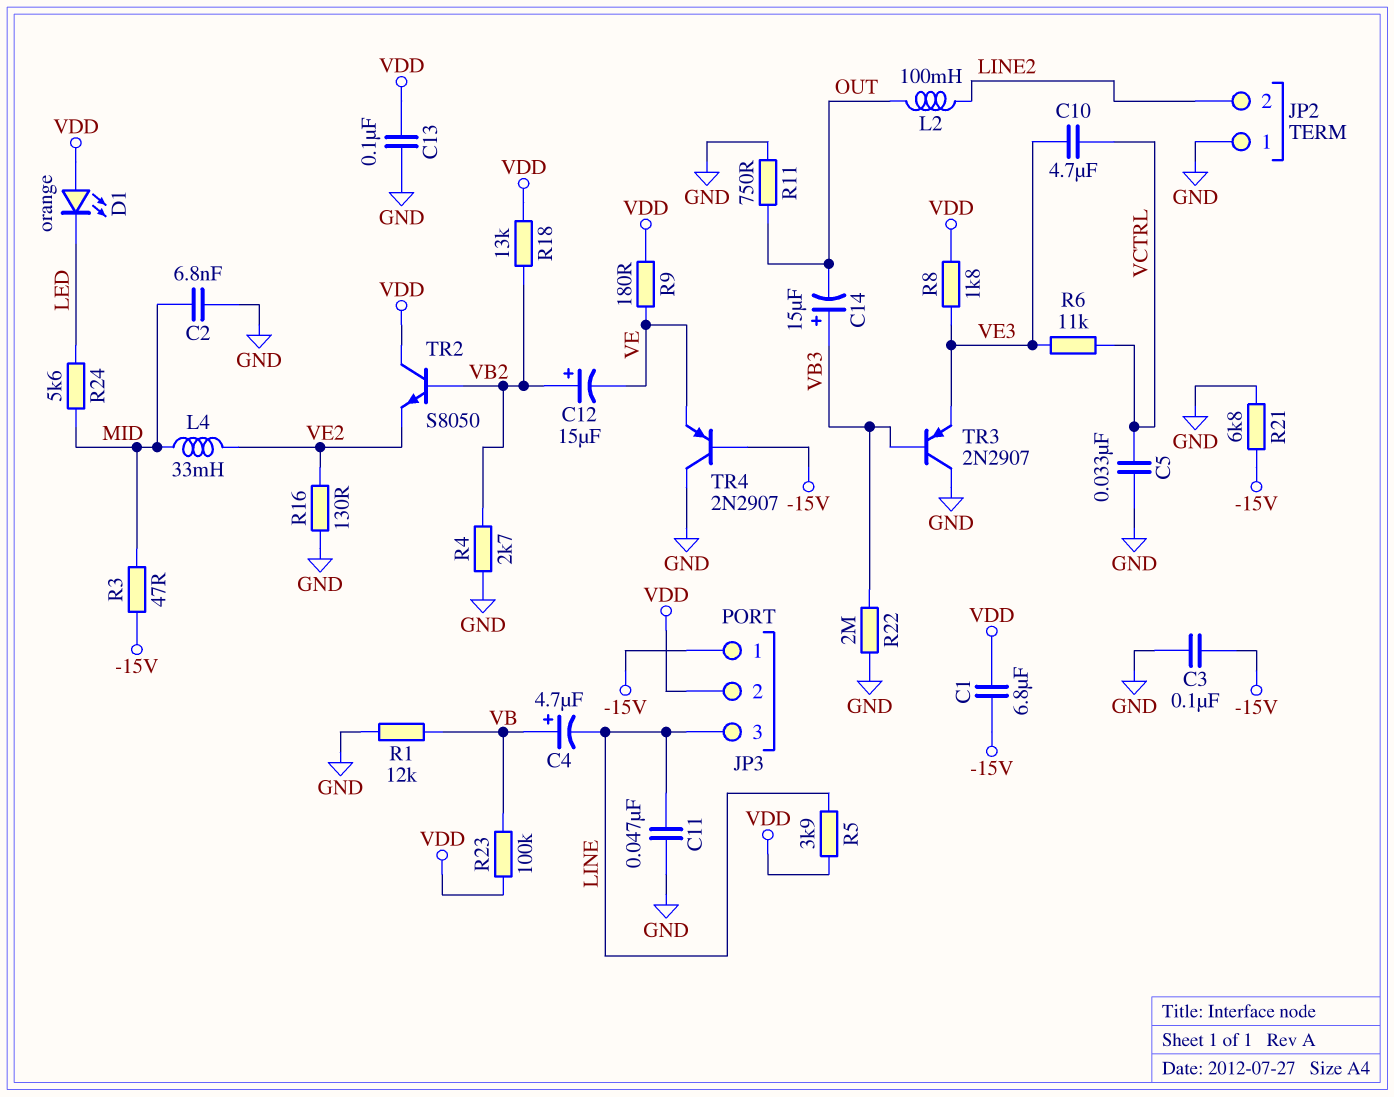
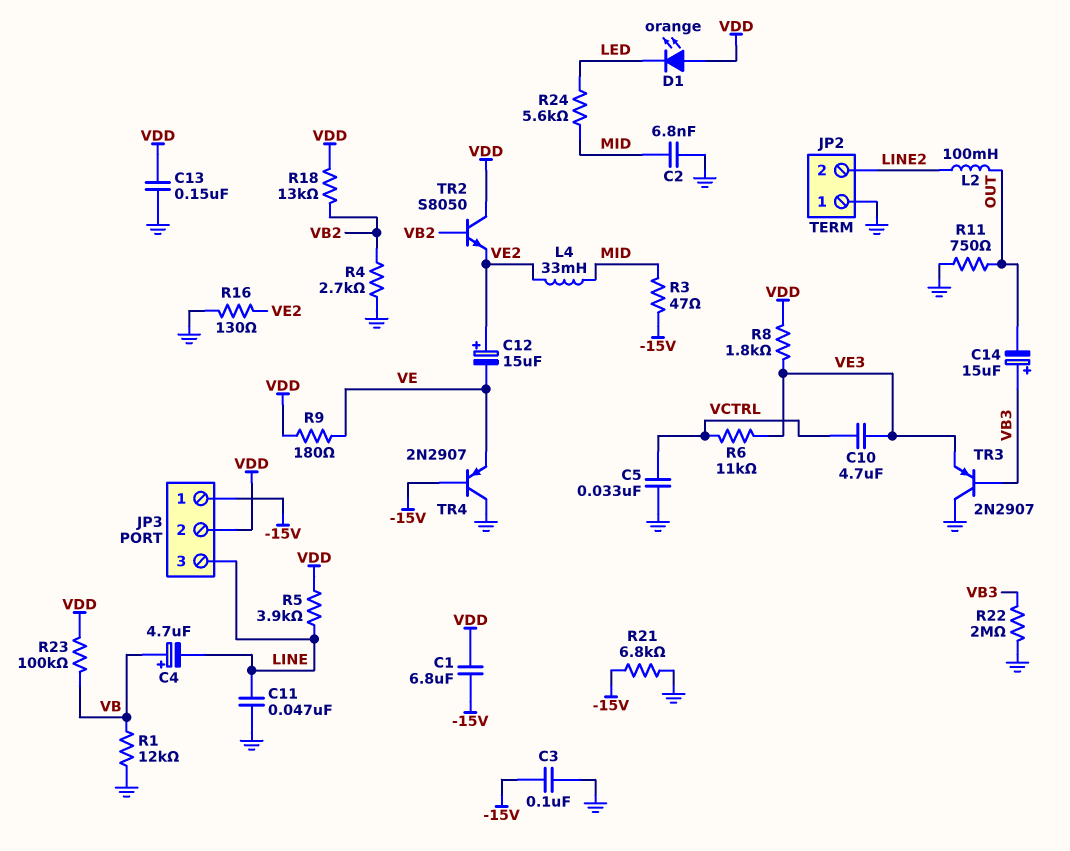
C12: 15uF (plus VB2, minus VE) -> 15uF (plus VE2, minus VE)
C13: 100nF (GND, VDD) -> 150nF (GND, VDD)

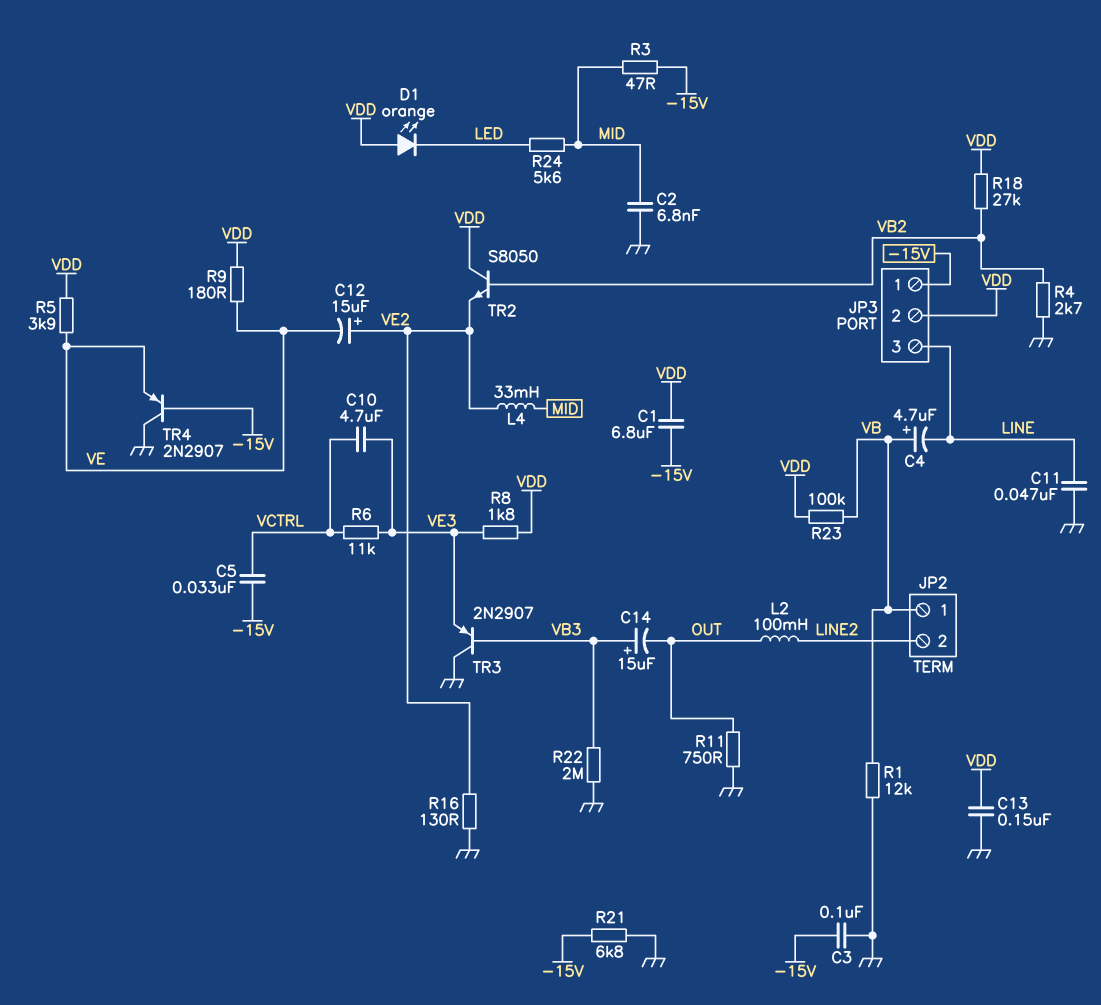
C5: 33nF (GND, VCTRL) -> 33nF (-15V, VCTRL)
JP2 pin 1: GND -> VB
R5: 3.9k (LINE, VDD) -> 3.9k (VDD, VE)
R18: 13k (VB2, VDD) -> 27k (VB2, VDD)

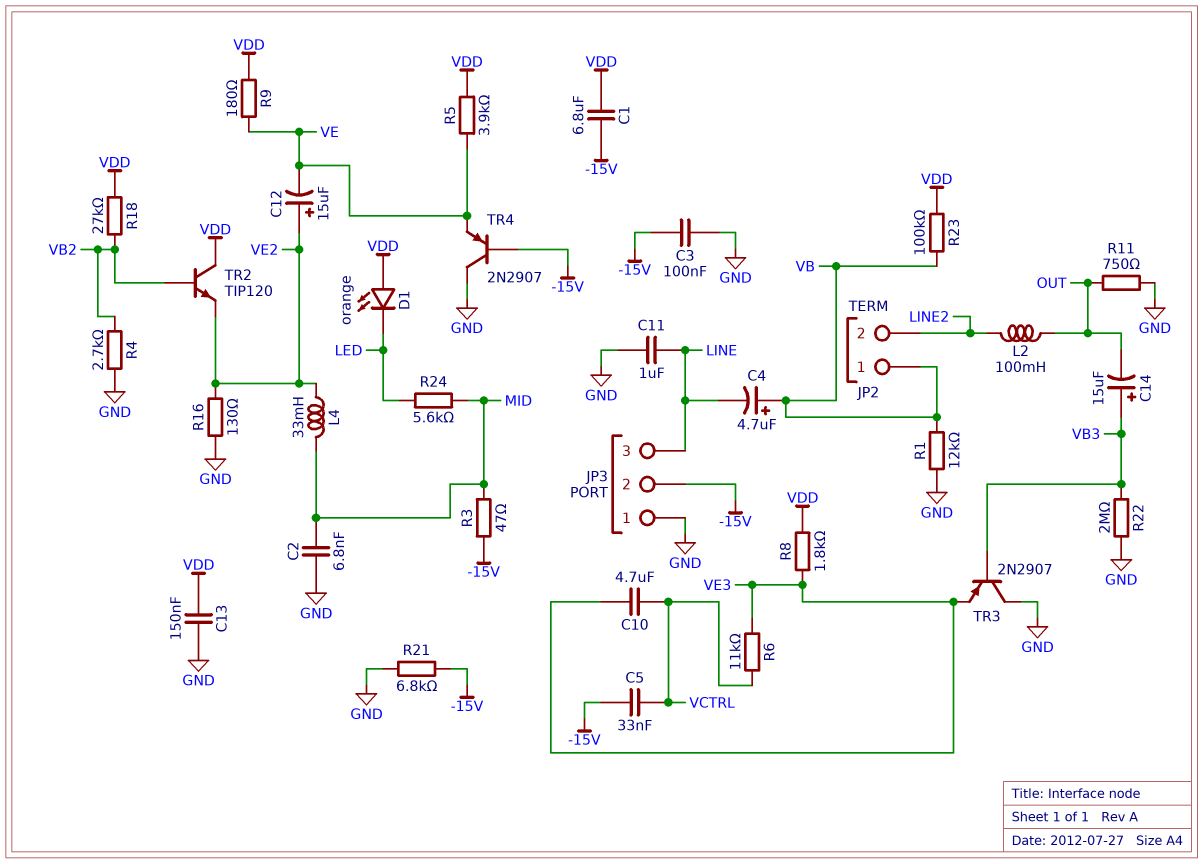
C11: 47nF (GND, LINE) -> 1uF (GND, LINE)
JP3 pin 1: -15V -> GND
JP3 pin 2: VDD -> -15V
TR2: NPN S8050 (B VB2, C VDD, E VE2) -> NPN TIP120 (B VB2, C VDD, E VE2)

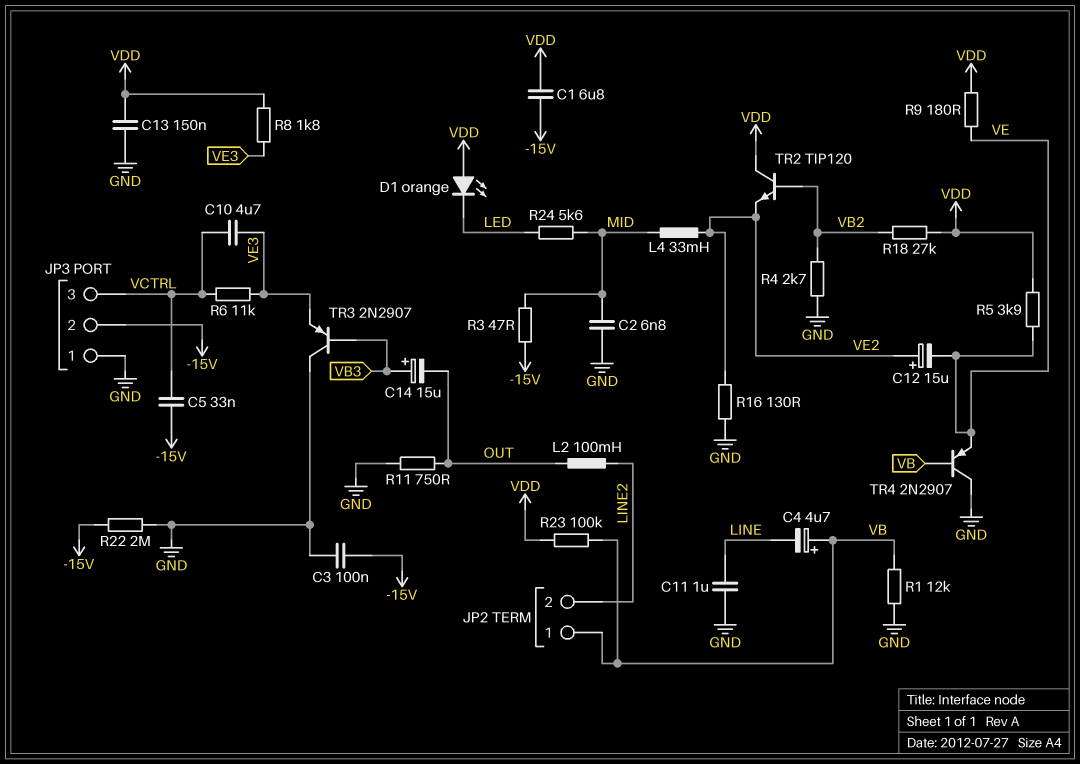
JP3 pin 3: LINE -> VCTRL
R21: 6.8k (-15V, GND) -> none
R22: 2M (GND, VB3) -> 2M (-15V, GND)
TR4: PNP 2N2907 (B -15V, C GND, E VE) -> PNP 2N2907 (B VB, C GND, E VE)

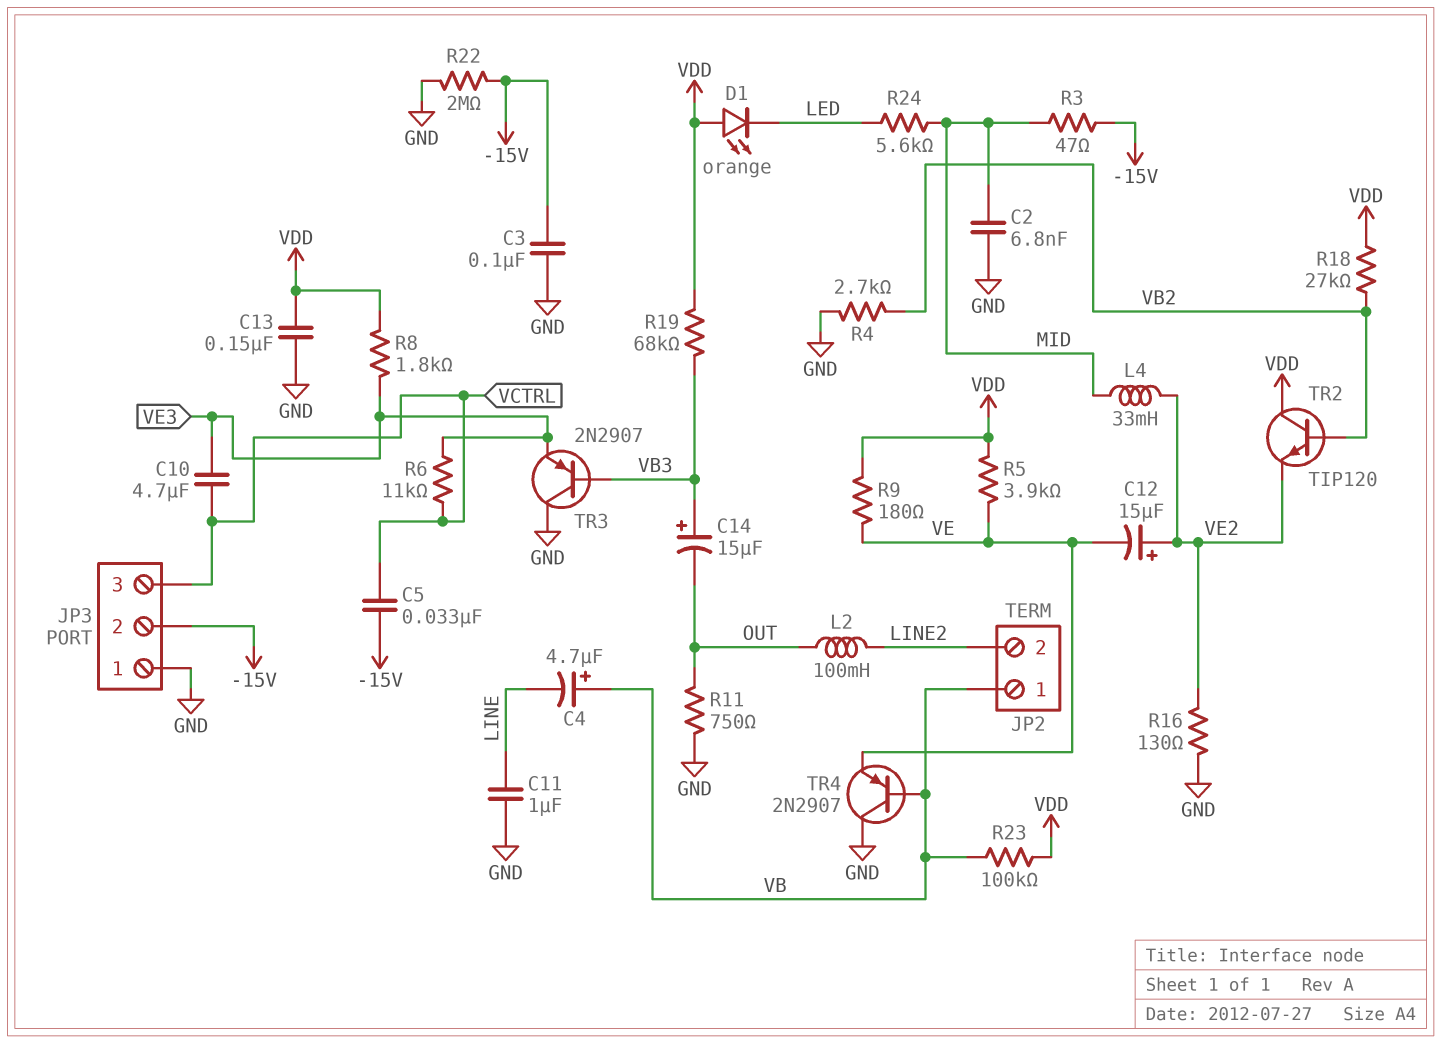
C1: 6.8uF (-15V, VDD) -> none
R1: 12k (GND, VB) -> none
R19: none -> 68k (VB3, VDD)

